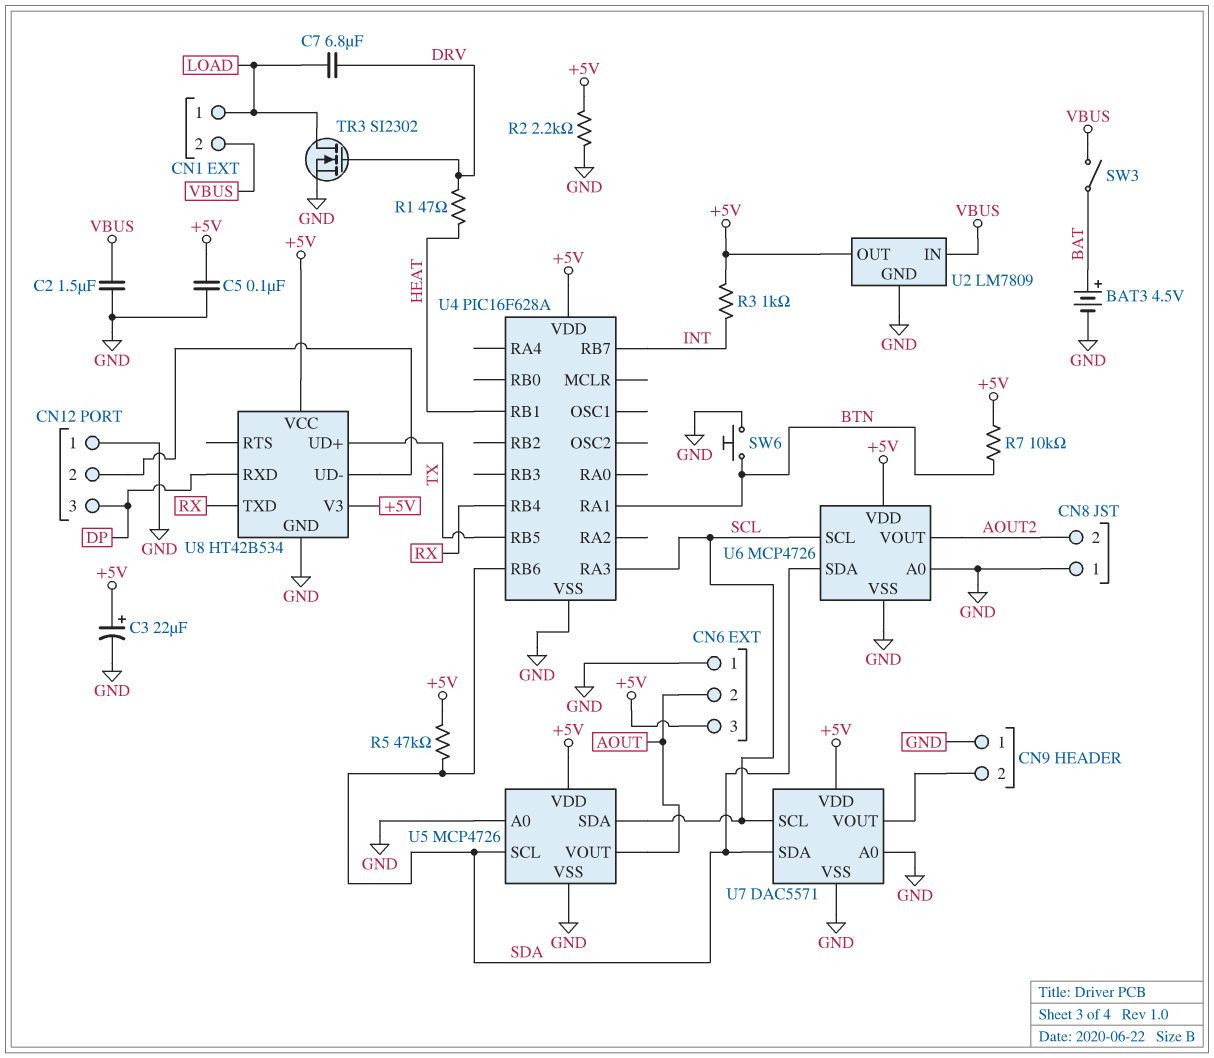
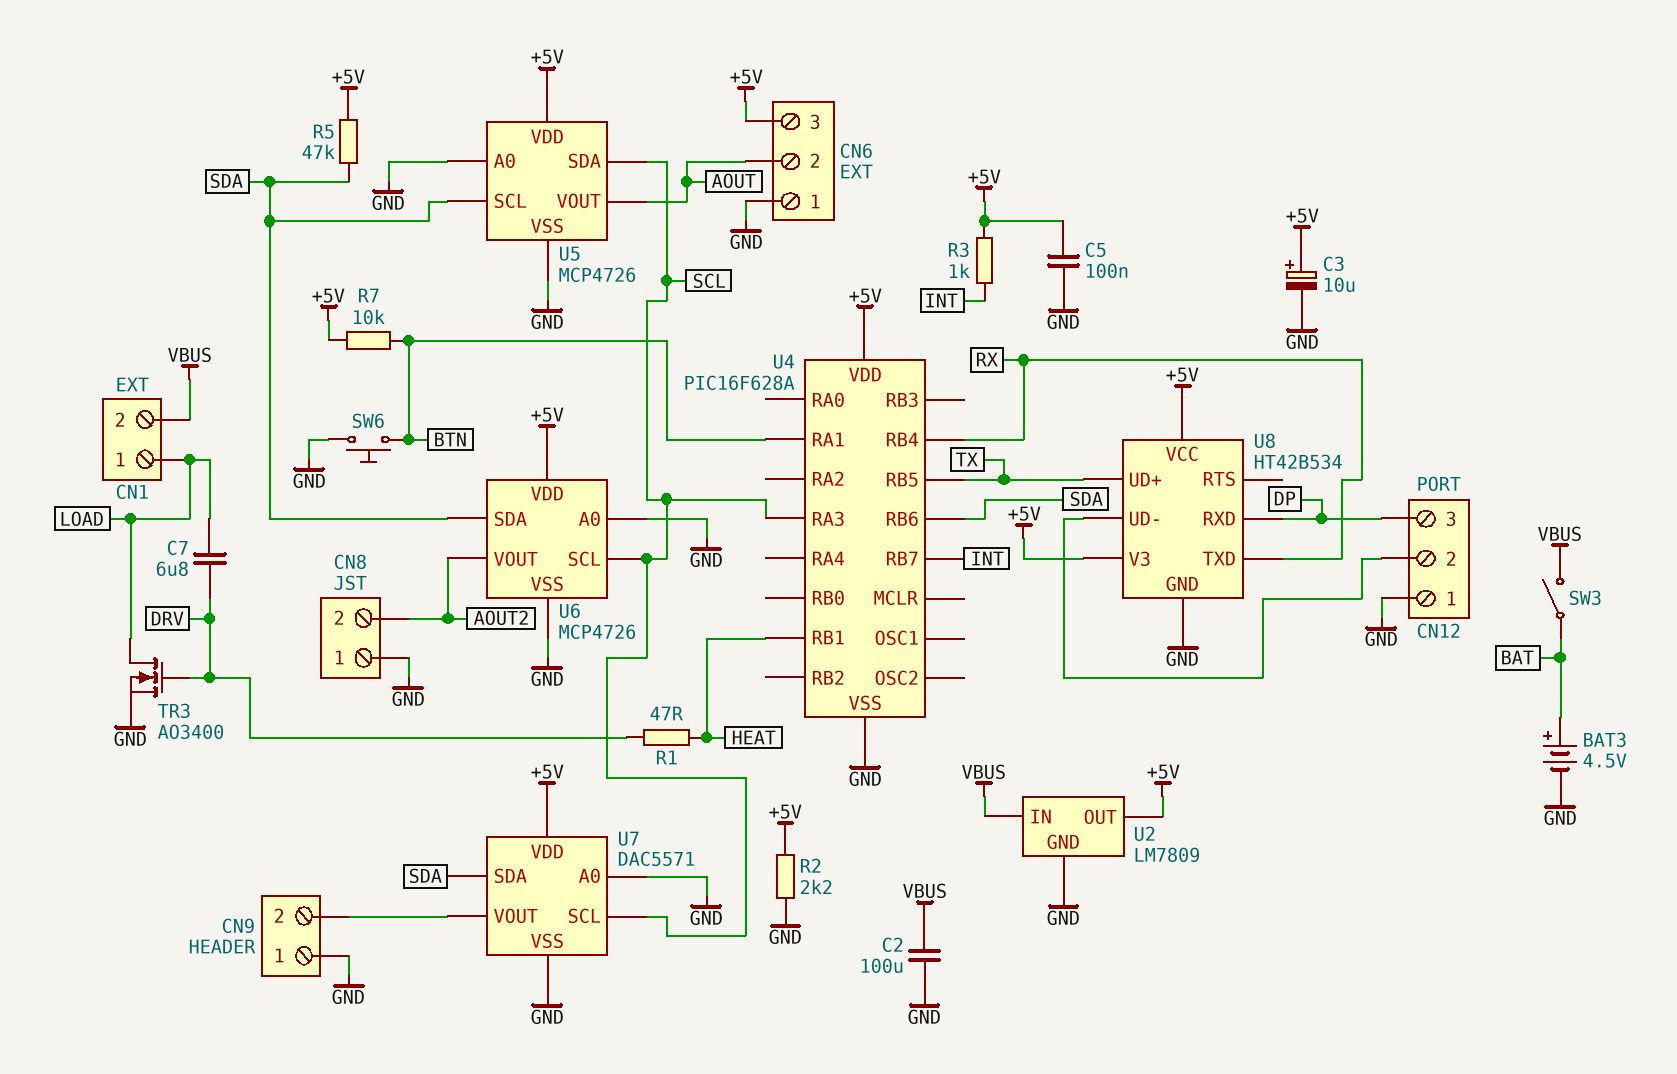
C2: 1.5uF (GND, VBUS) -> 100uF (GND, VBUS)
C3: 22uF (plus +5V, minus GND) -> 10uF (plus +5V, minus GND)
TR3: NMOS SI2302 (G DRV, D LOAD, S GND) -> NMOS AO3400 (G DRV, D LOAD, S GND)

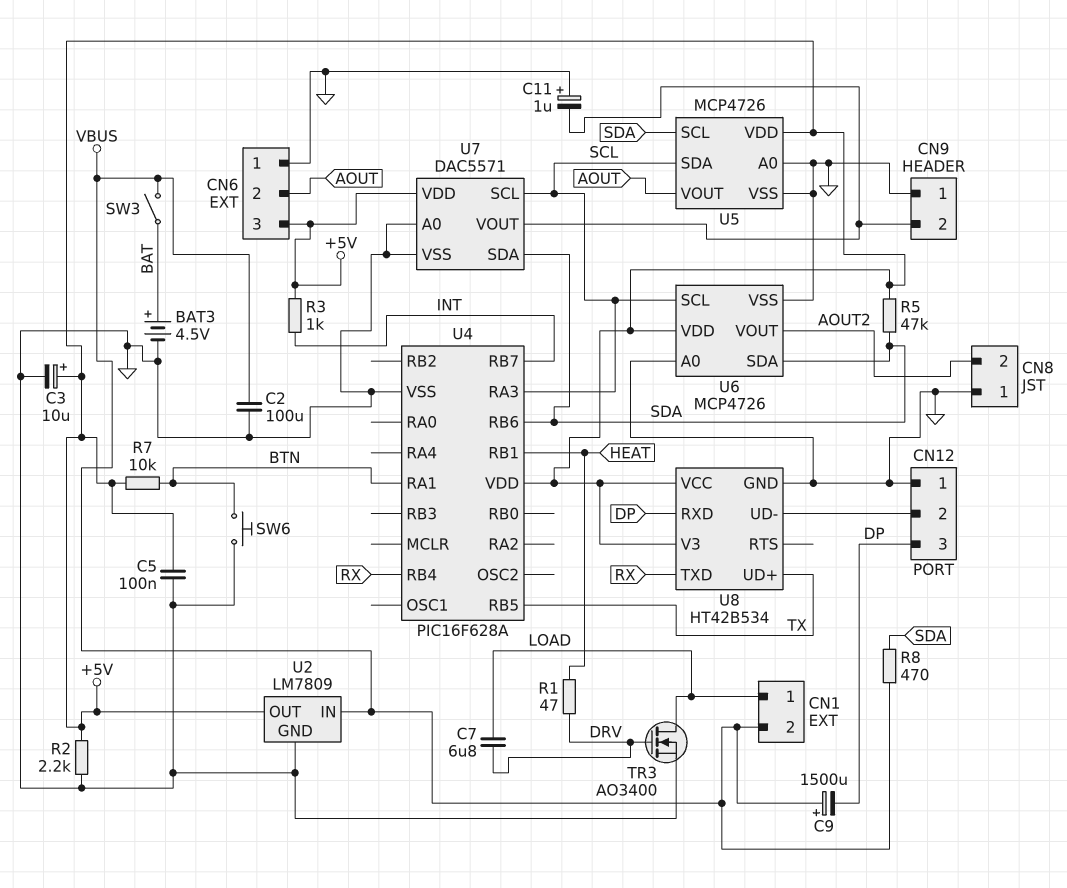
C9: none -> 1500uF (plus VBUS, minus DP)
C11: none -> 1uF (plus GND, minus CN9/2)
R8: none -> 470 (SDA, VBUS)

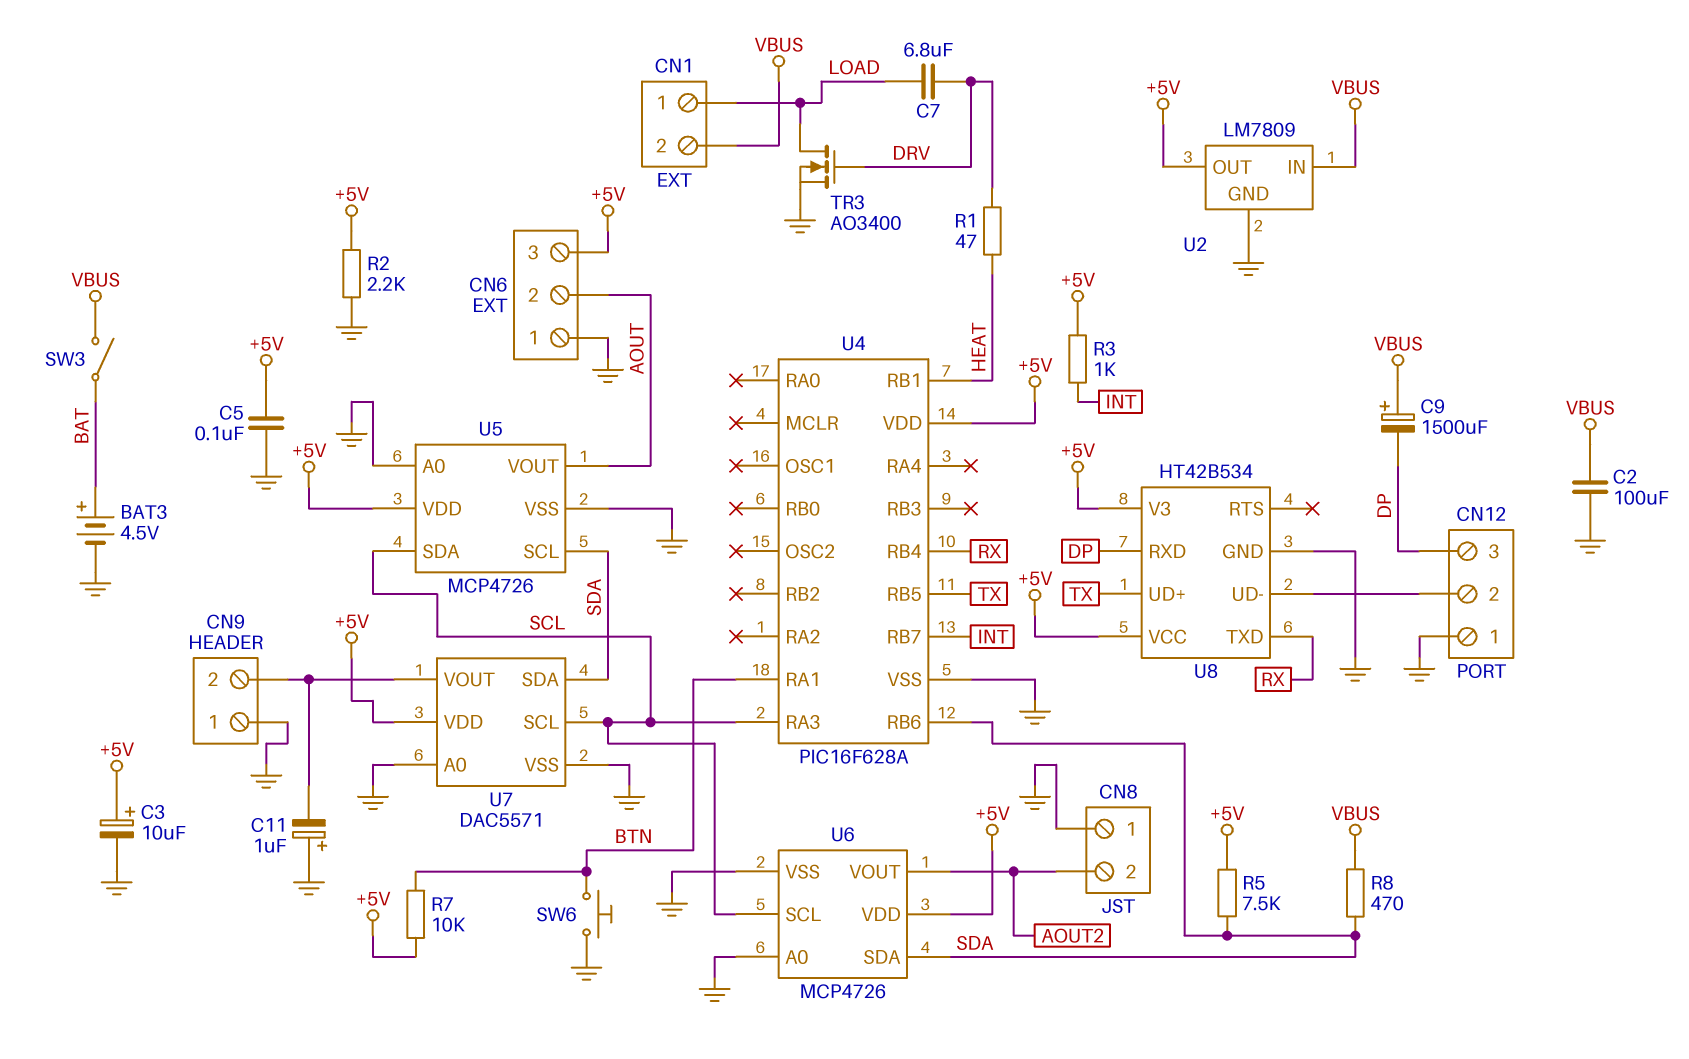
R5: 47k (+5V, SDA) -> 7.5k (+5V, SDA)

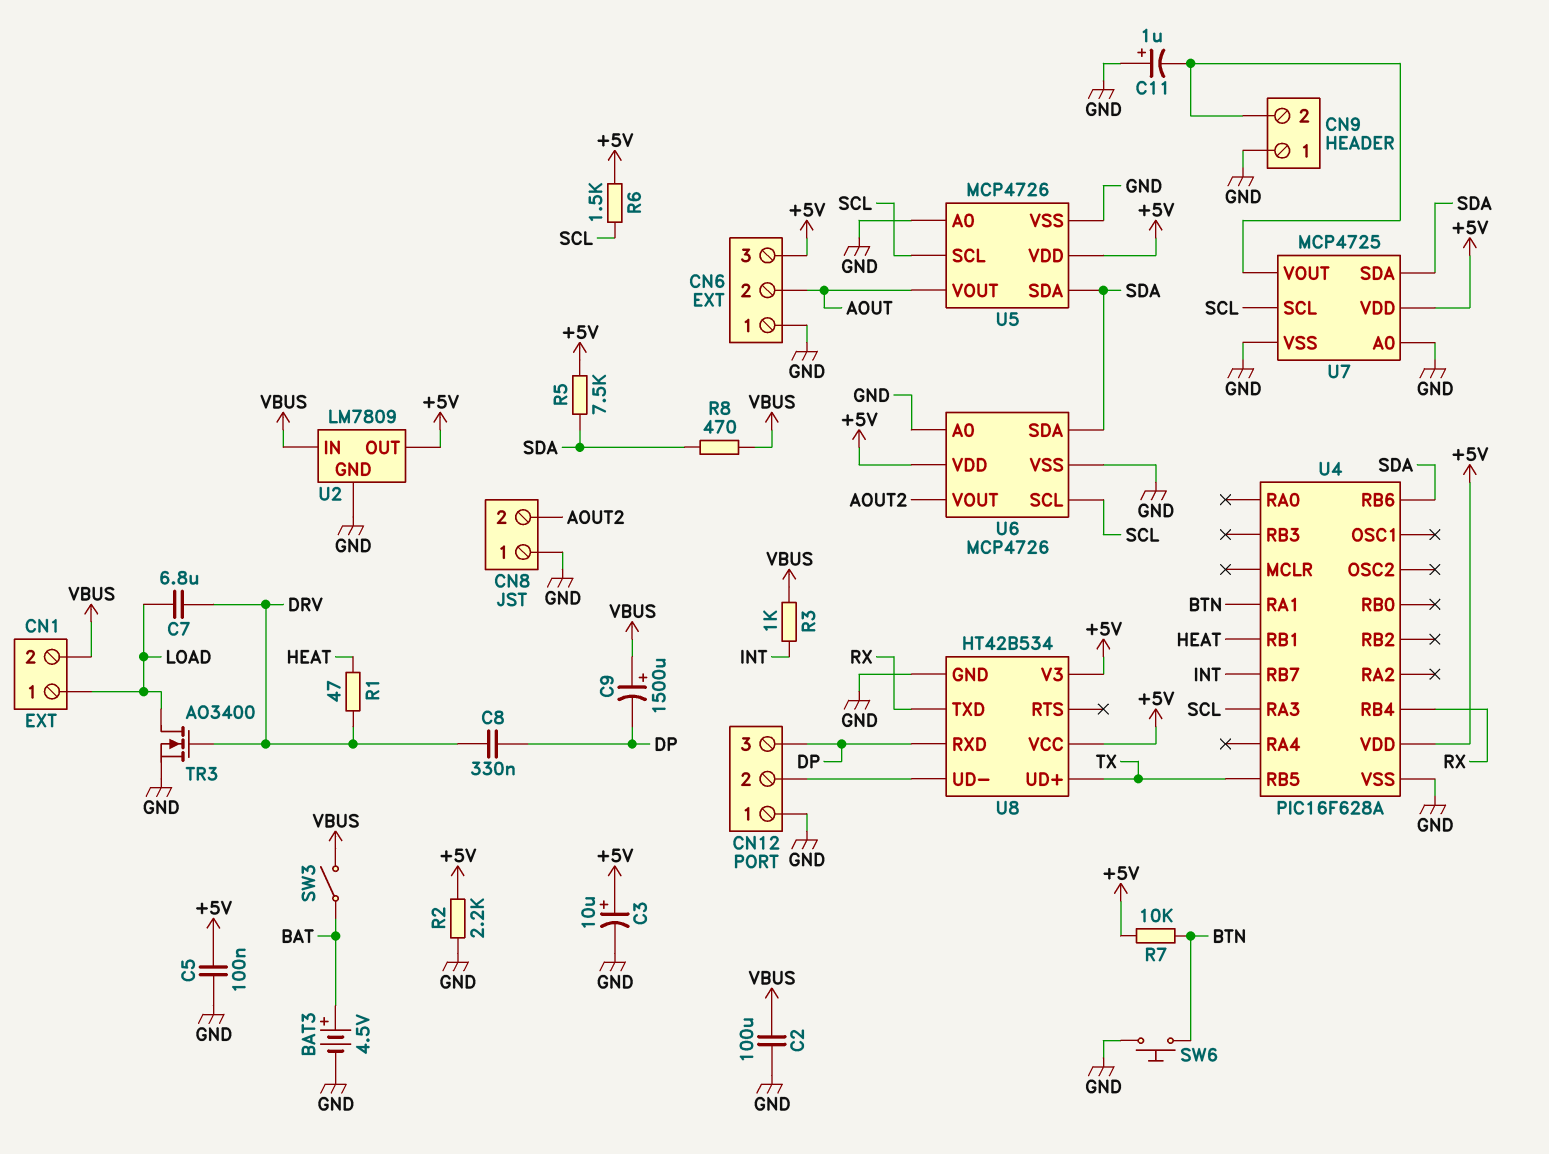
C8: none -> 330nF (DP, DRV)
R3: 1k (+5V, INT) -> 1k (INT, VBUS)
R6: none -> 1.5k (+5V, SCL)
U5 pin SCL: SDA -> SCL
U5 pin SDA: SCL -> SDA
U7: DAC5571 -> MCP4725

